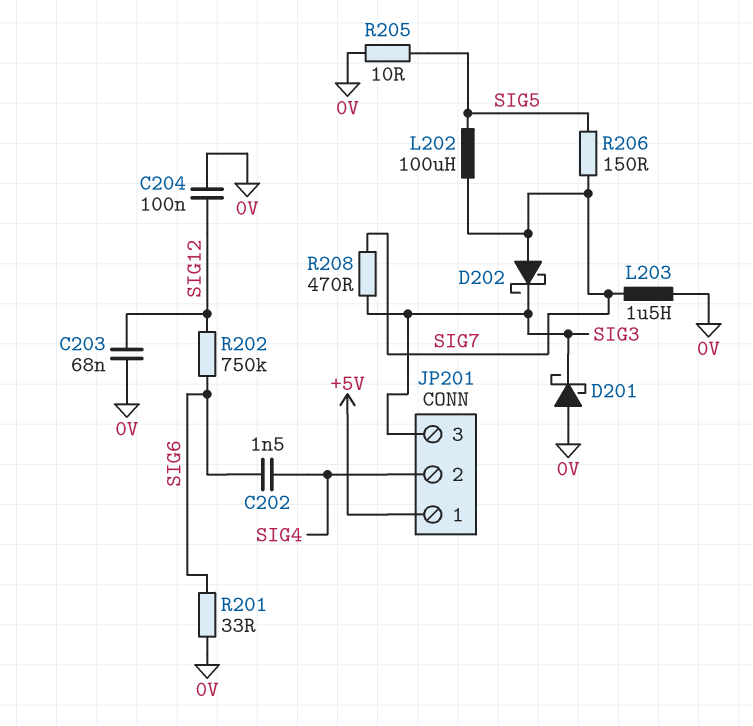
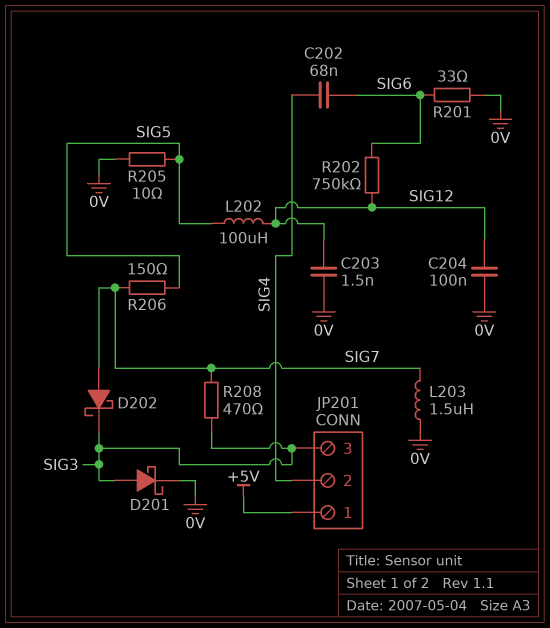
C202: 1.5nF (SIG4, SIG6) -> 68nF (SIG4, SIG6)
C203: 68nF (0V, SIG12) -> 1.5nF (0V, SIG12)
D201: schottky (A 0V, K SIG3) -> schottky (A SIG3, K 0V)
L202: 100uH (SIG5, SIG7) -> 100uH (SIG5, SIG12)

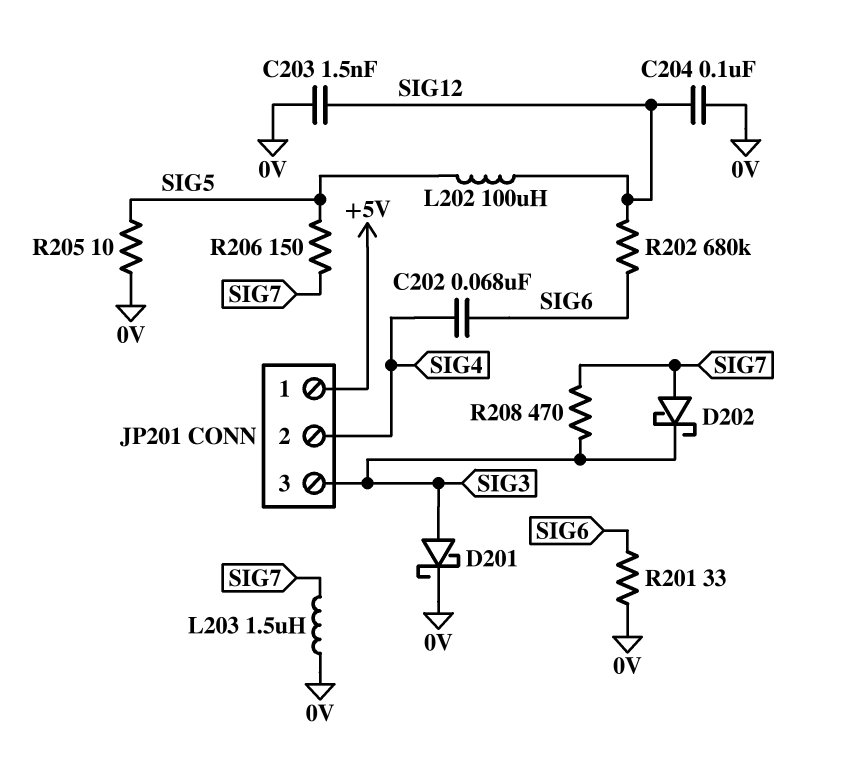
R202: 750k (SIG6, SIG12) -> 680k (SIG6, SIG12)

